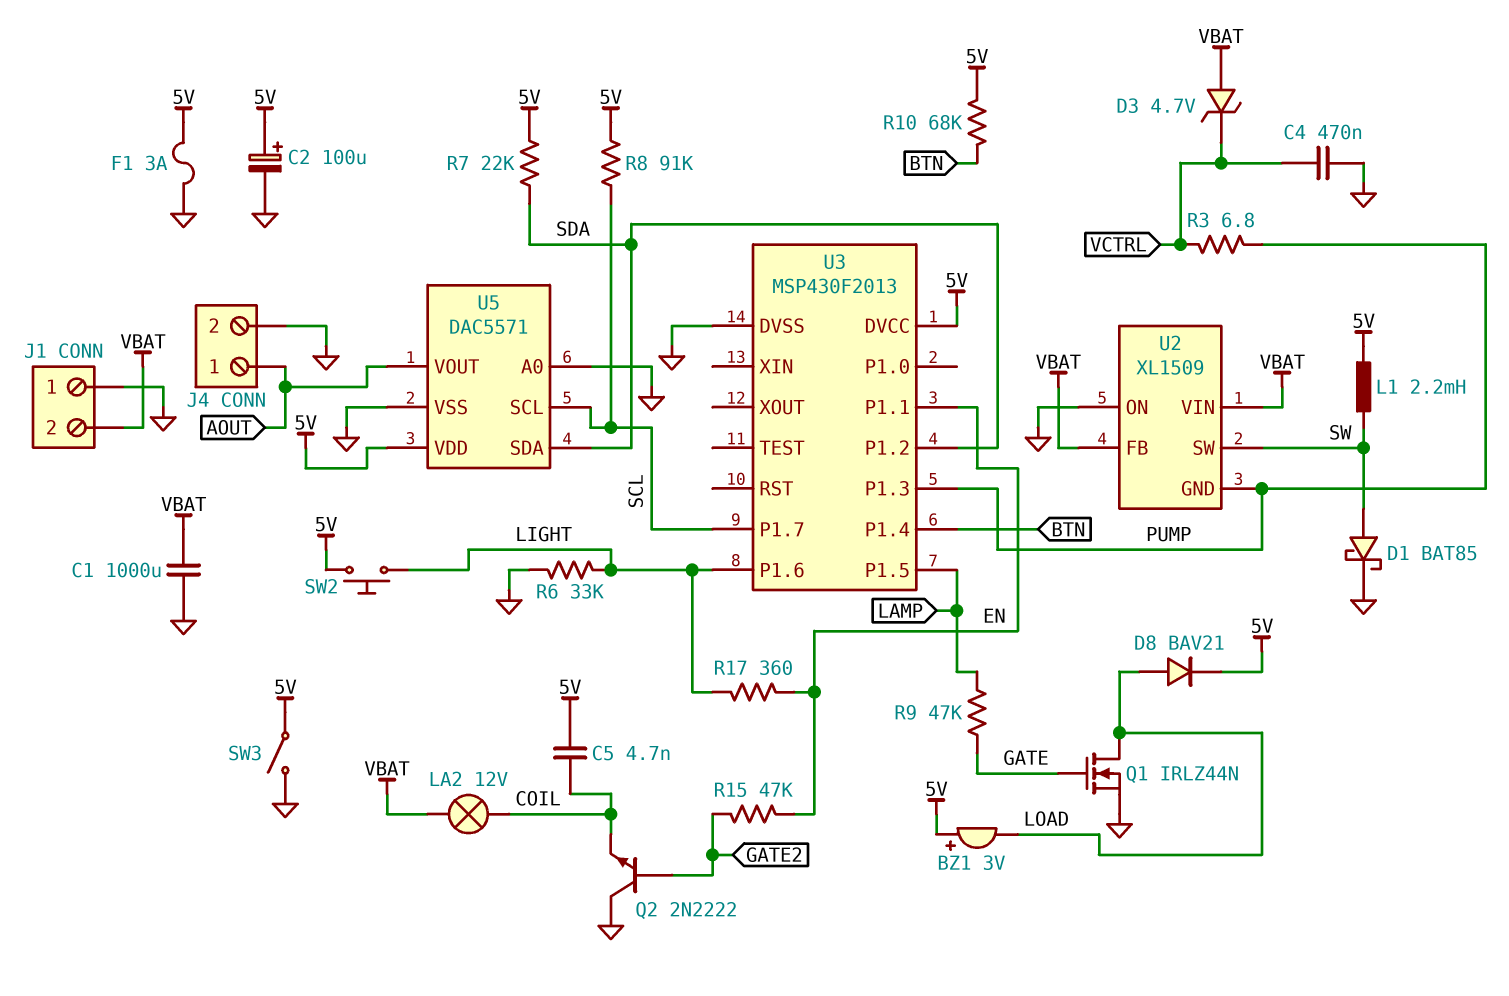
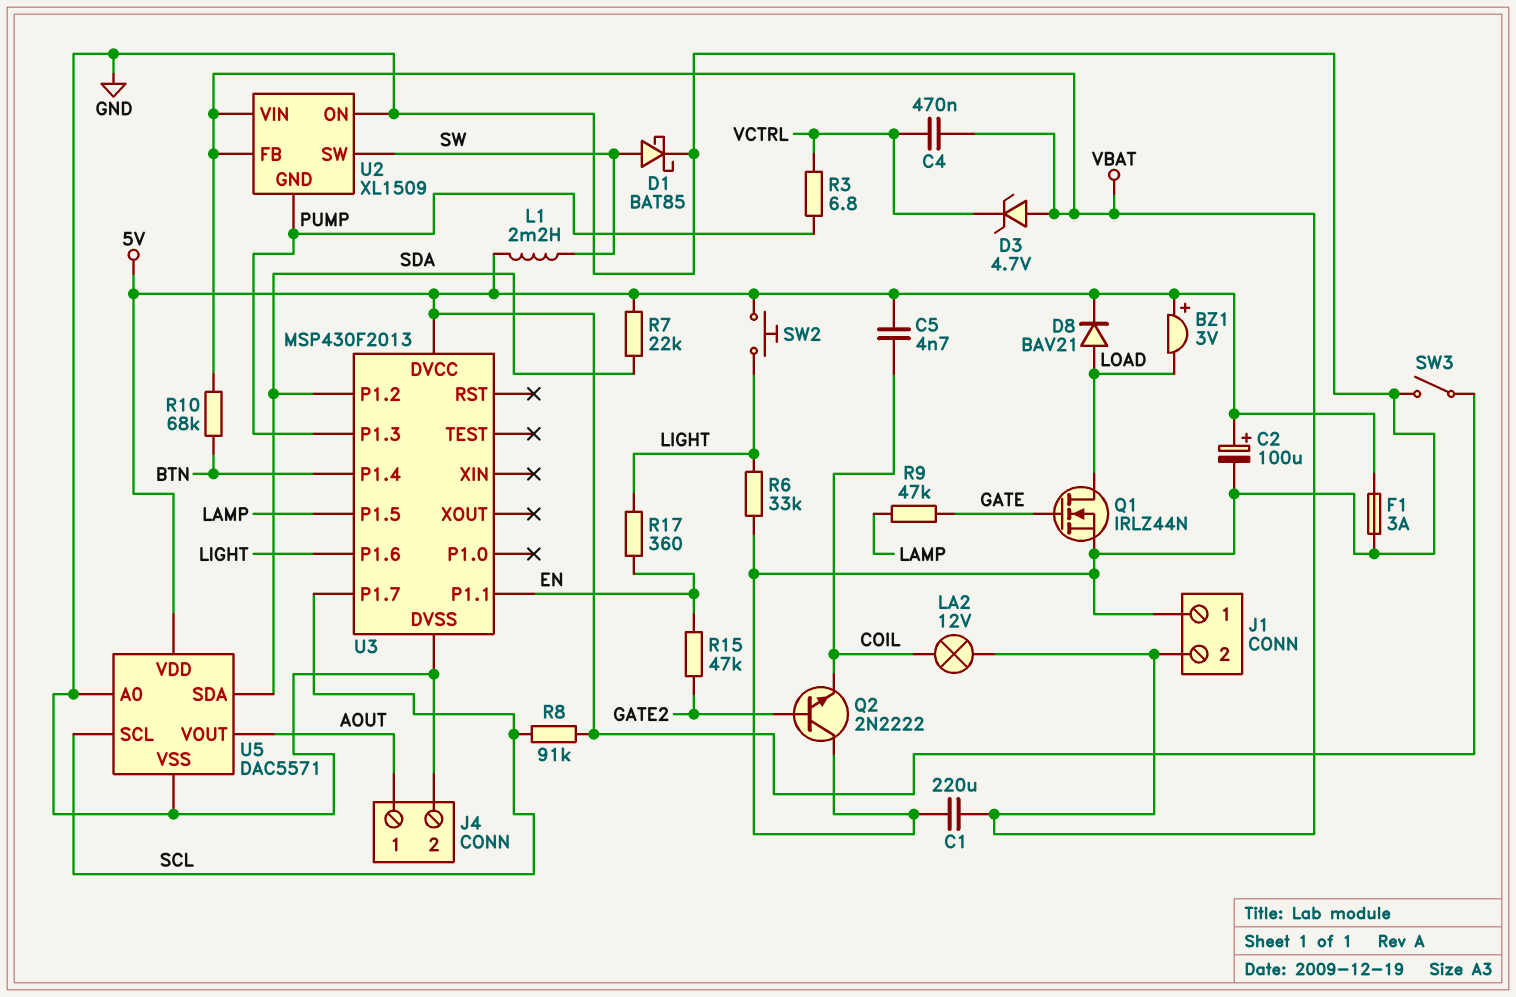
C1: 1000uF (GND, VBAT) -> 220uF (GND, VBAT)
C4: 470nF (GND, VCTRL) -> 470nF (VBAT, VCTRL)
R10: 68k (5V, BTN) -> 68k (BTN, VBAT)

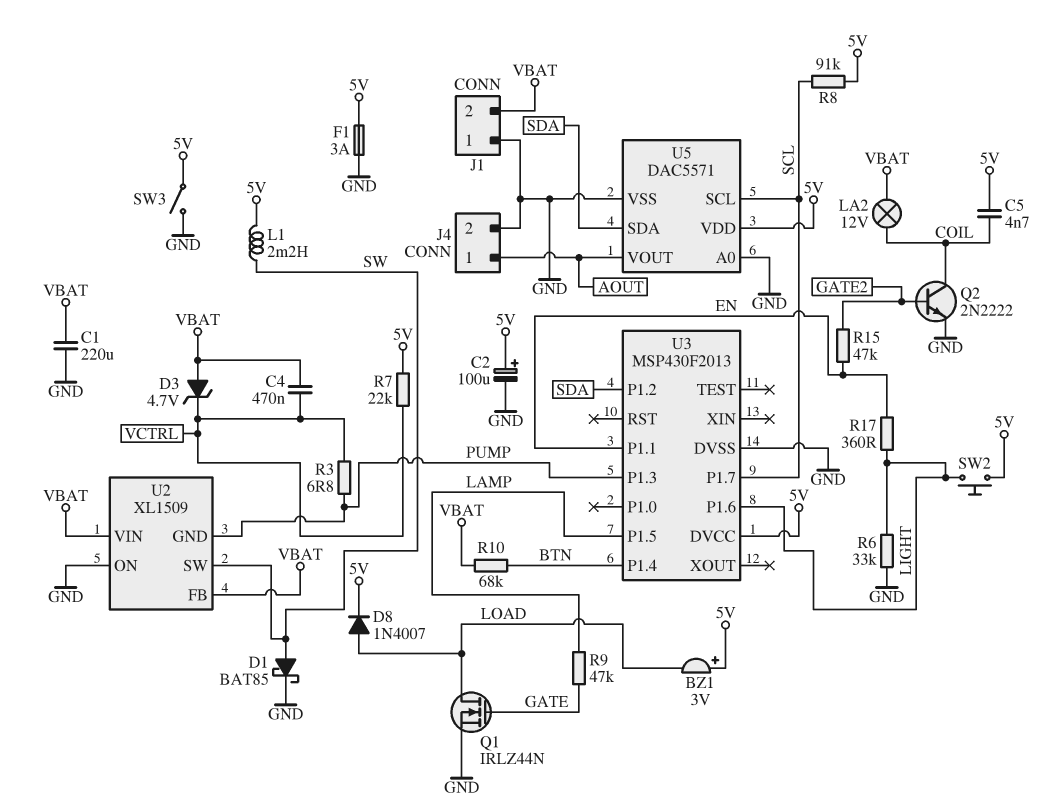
D8: diode BAV21 (A LOAD, K 5V) -> diode 1N4007 (A LOAD, K 5V)
Q2: NPN 2N2222 (B GATE2, C GND, E COIL) -> NPN 2N2222 (B GATE2, C COIL, E GND)
R7: 22k (5V, SDA) -> 22k (5V, VCTRL)

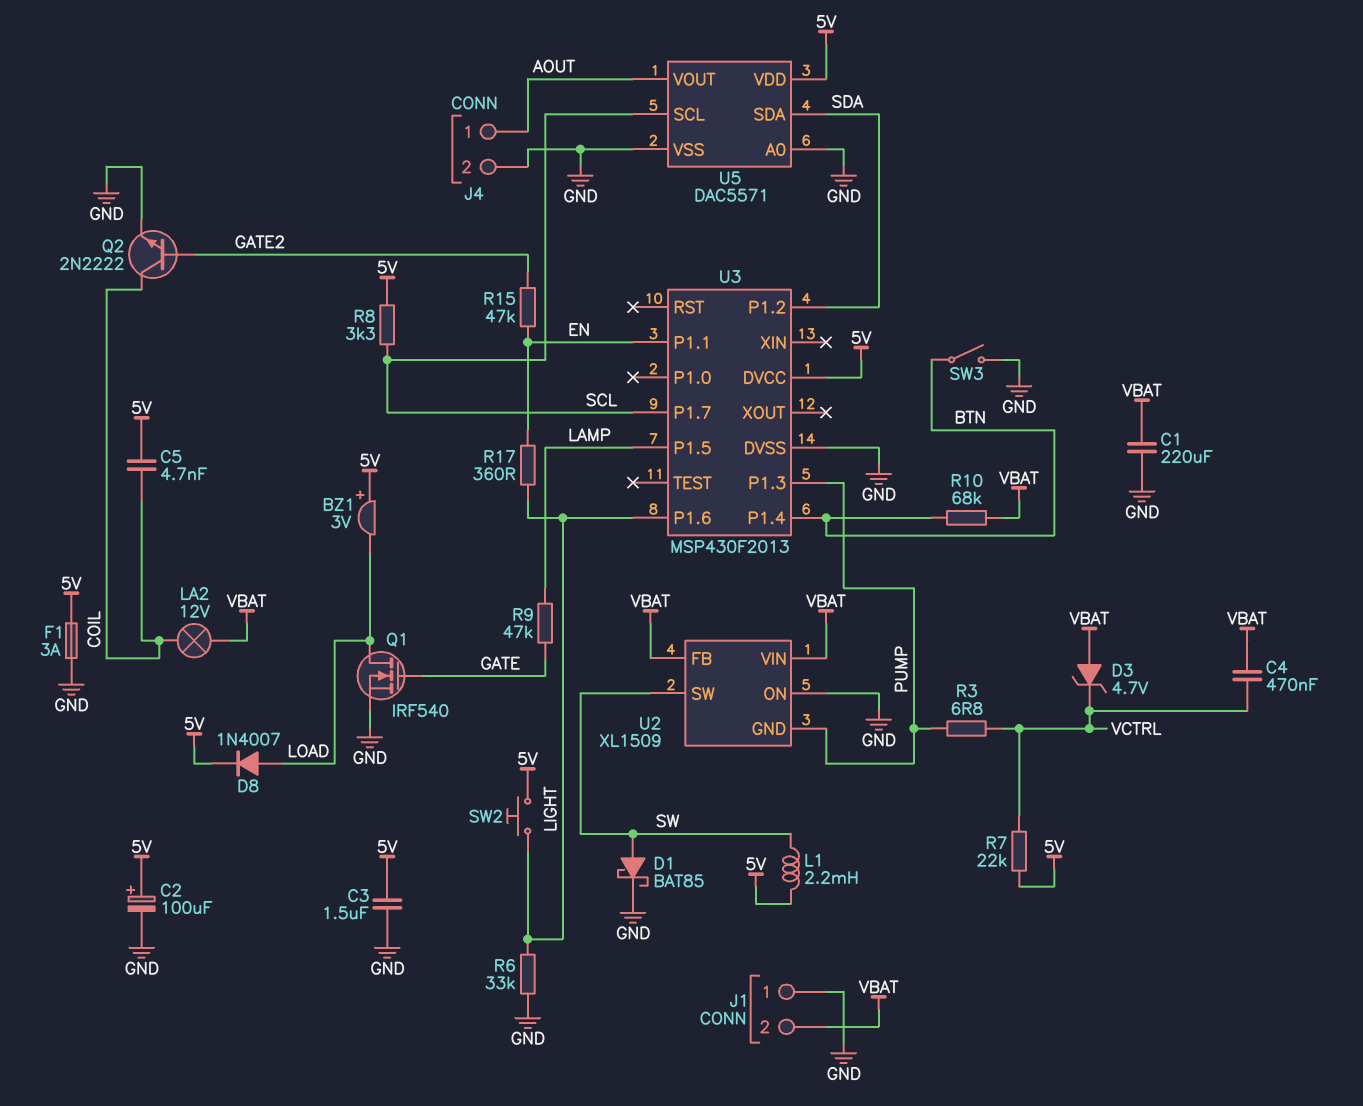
C3: none -> 1.5uF (5V, GND)
Q1: NMOS IRLZ44N (G GATE, D LOAD, S GND) -> NMOS IRF540 (G GATE, D LOAD, S GND)
R8: 91k (5V, SCL) -> 3.3k (5V, SCL)
SW3: switch (5V, GND) -> switch (BTN, GND)

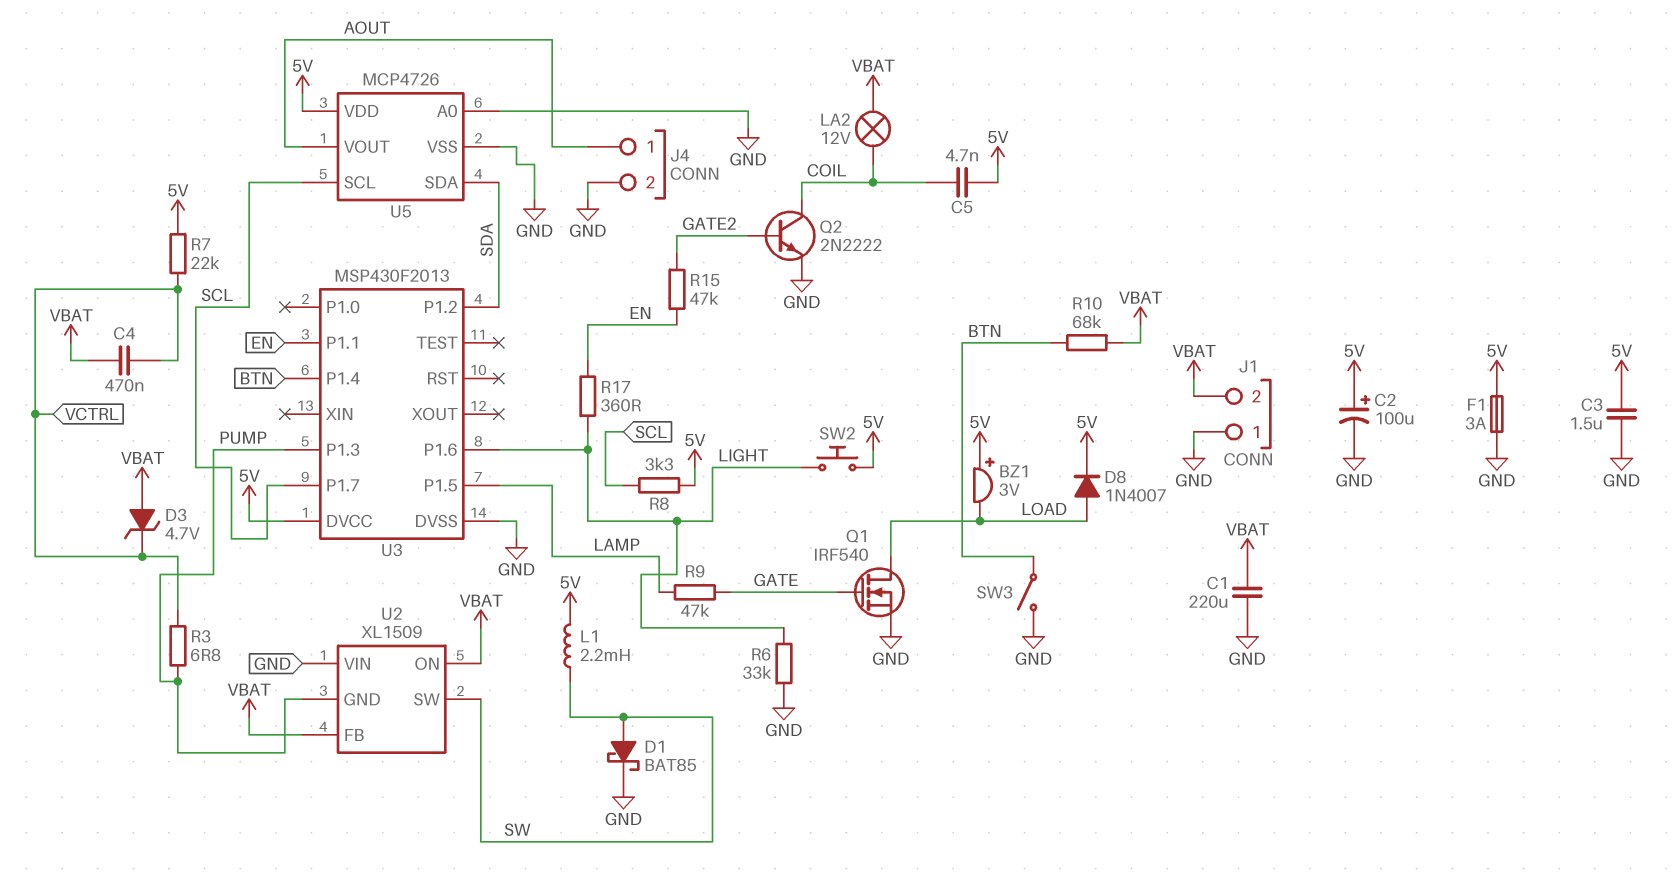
U2 pin ON: GND -> VBAT
U2 pin VIN: VBAT -> GND
U5: DAC5571 -> MCP4726

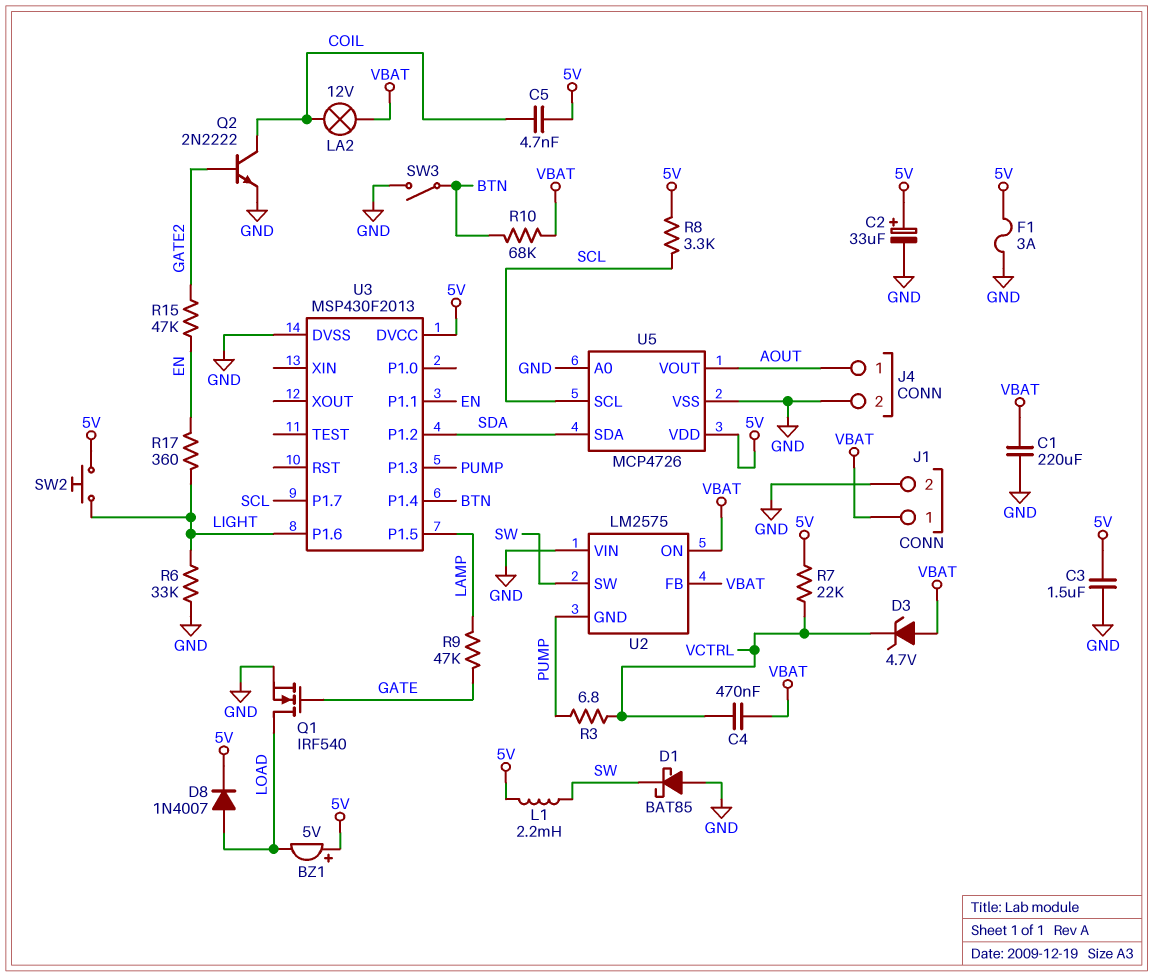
BZ1: buzzer 3V (plus 5V, minus LOAD) -> buzzer 5V (plus 5V, minus LOAD)
C2: 100uF (plus 5V, minus GND) -> 33uF (plus 5V, minus GND)
D1: schottky BAT85 (A SW, K GND) -> schottky BAT85 (A GND, K SW)
J1 pin 1: GND -> VBAT
J1 pin 2: VBAT -> GND
U2: XL1509 -> LM2575

